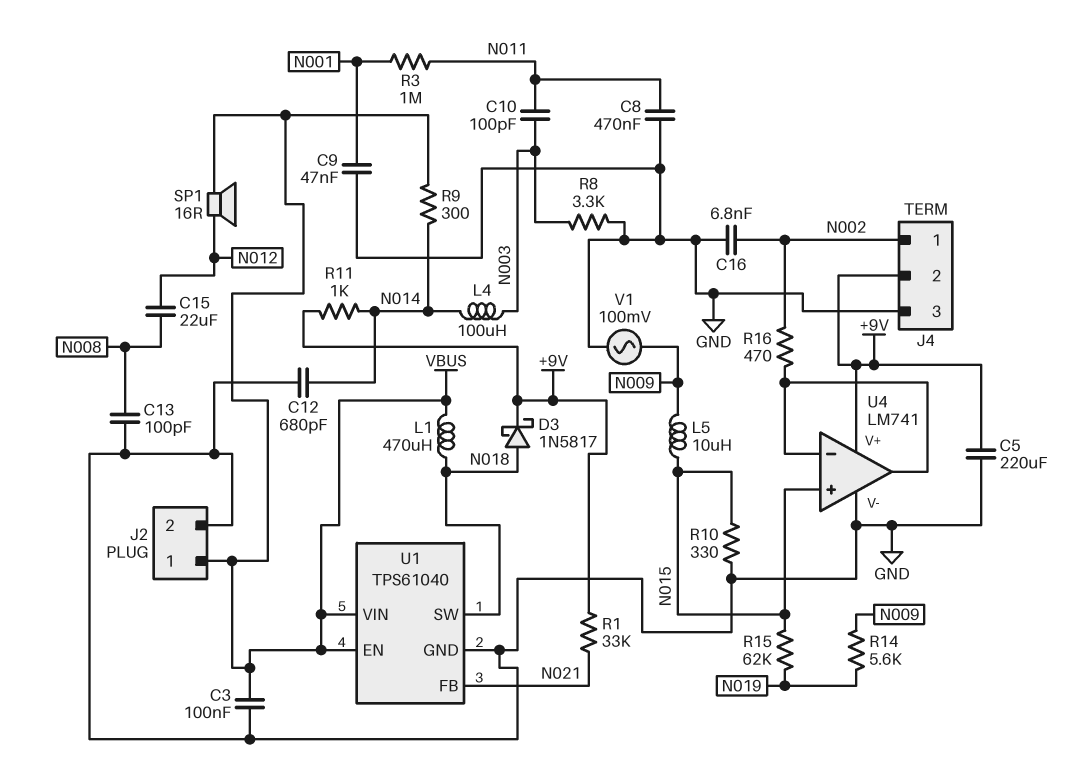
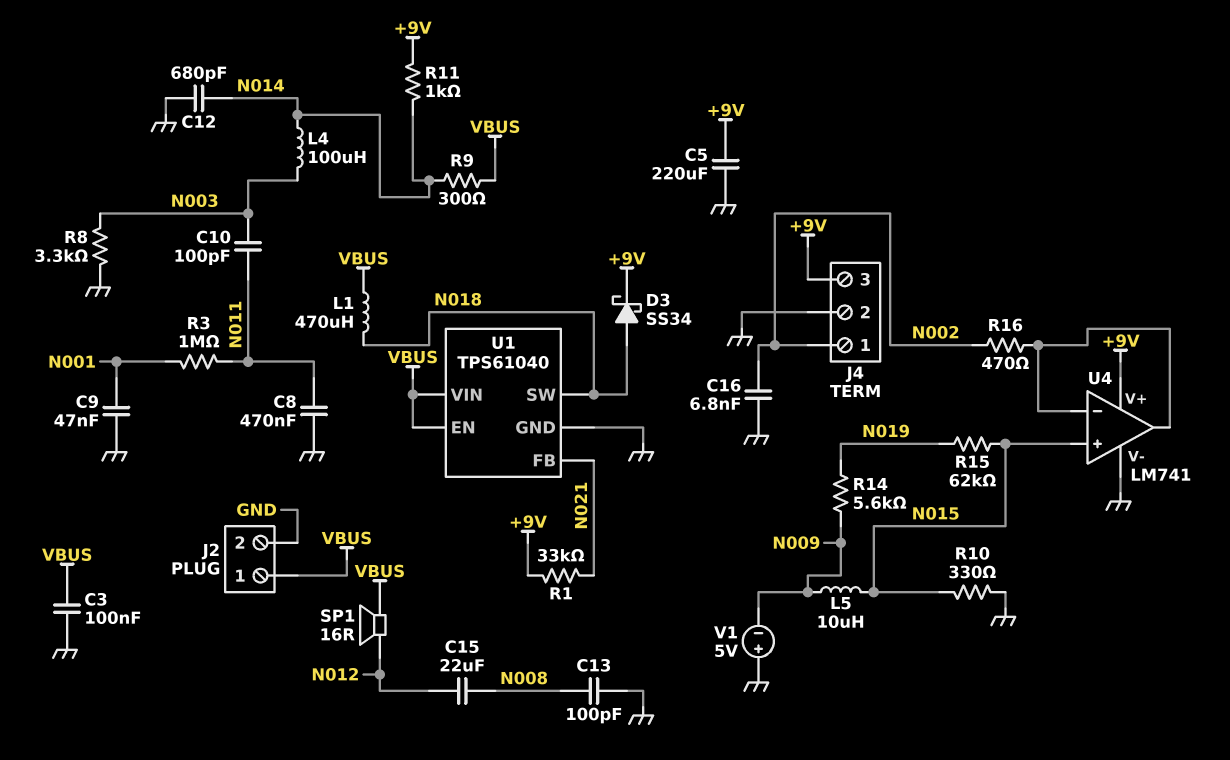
D3: schottky 1N5817 (A N018, K +9V) -> schottky SS34 (A N018, K +9V)
J4 pin 2: +9V -> GND
J4 pin 3: GND -> +9V
V1: AC 100mV (GND, N009) -> 5V (plus GND, minus N009)

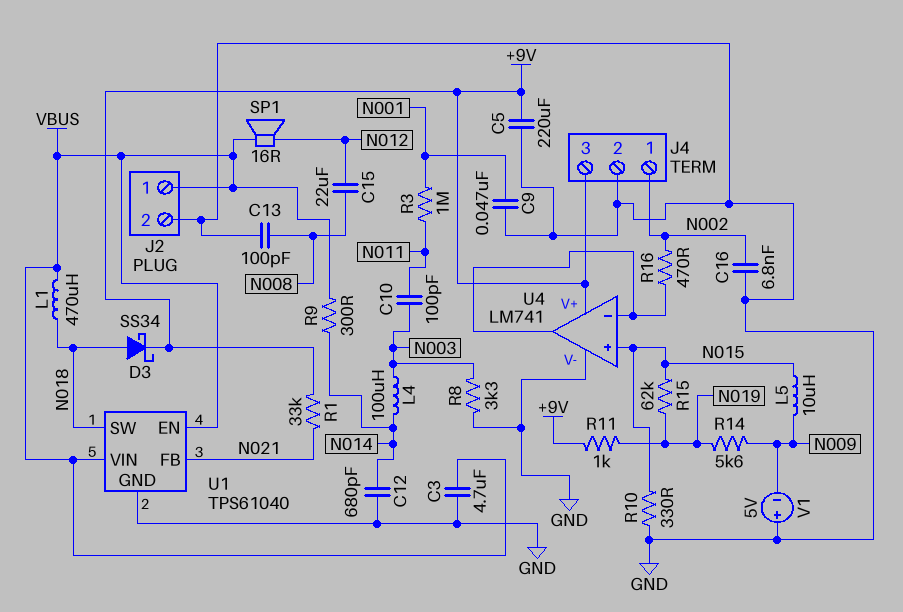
C3: 100nF (GND, VBUS) -> 4.7uF (GND, VBUS)
C8: 470nF (GND, N011) -> none
R11: 1k (+9V, N014) -> 1k (+9V, N019)

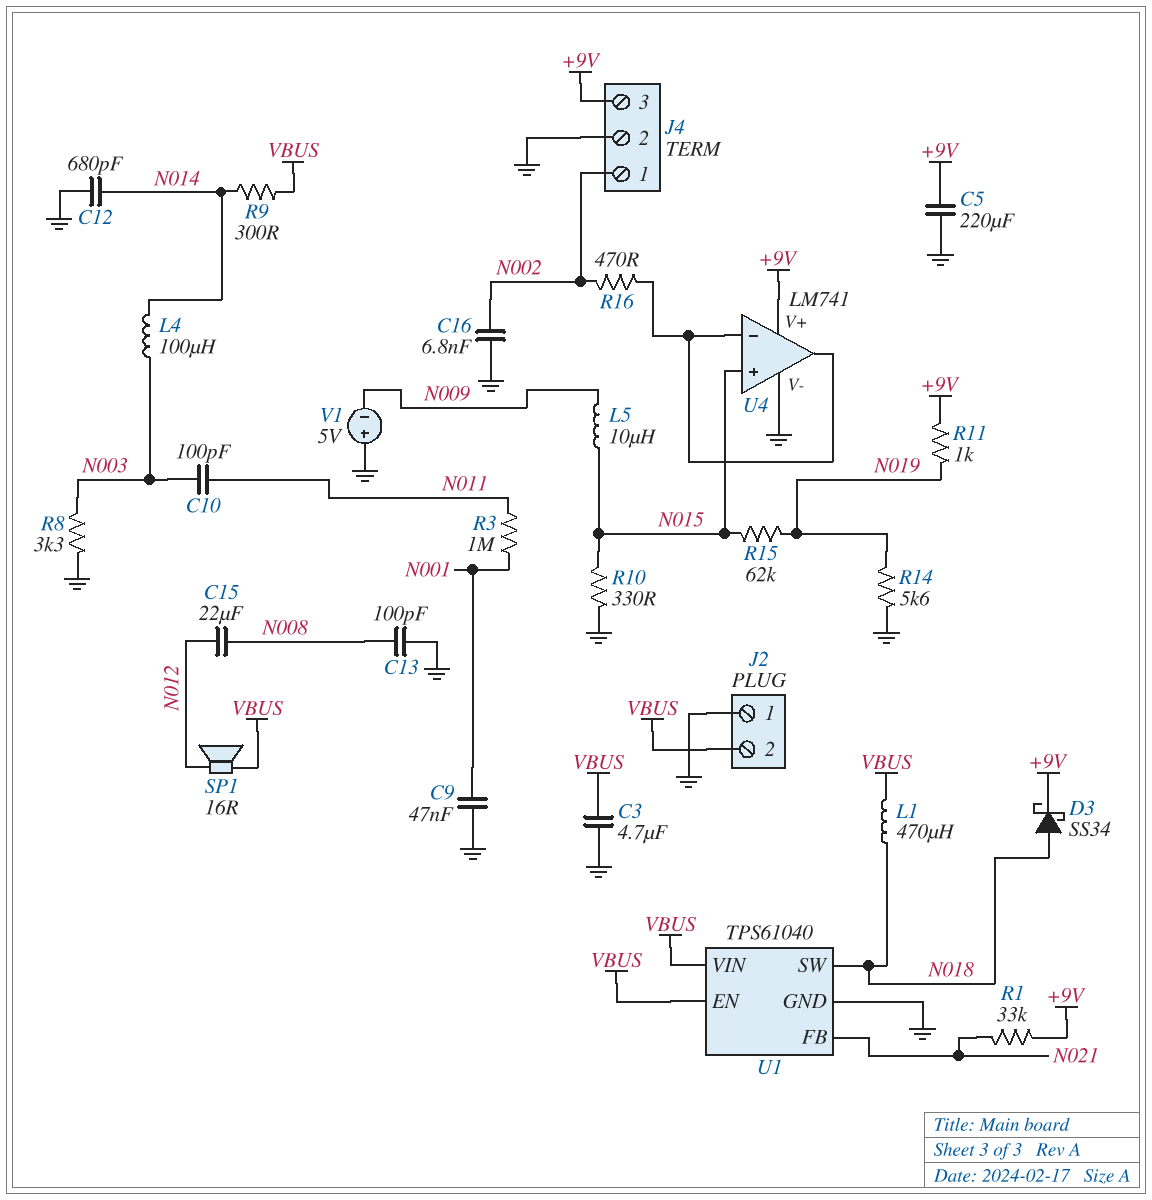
J2 pin 1: VBUS -> GND
J2 pin 2: GND -> VBUS
R14: 5.6k (N009, N019) -> 5.6k (GND, N019)

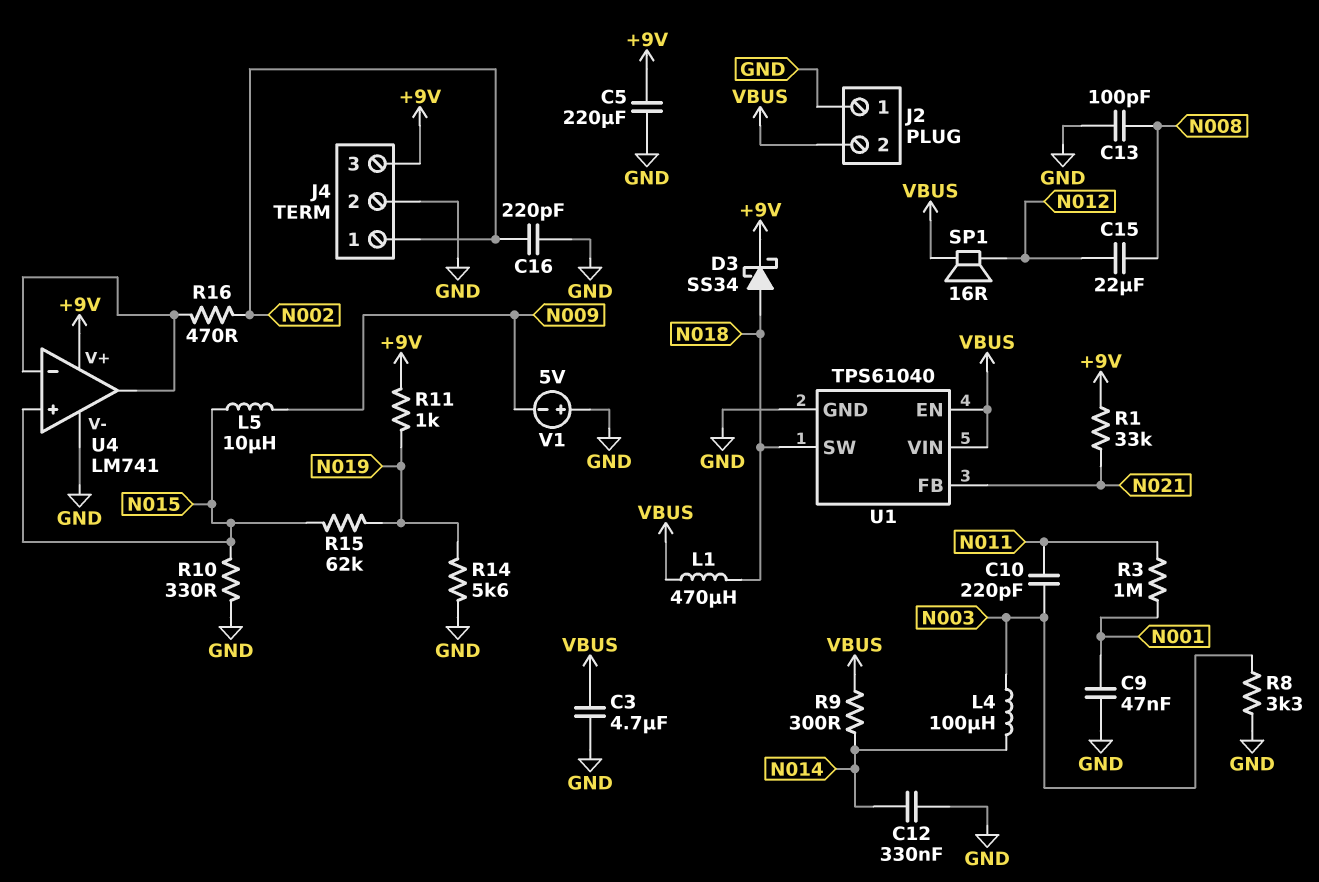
C10: 100pF (N003, N011) -> 220pF (N003, N011)
C12: 680pF (GND, N014) -> 330nF (GND, N014)
C16: 6.8nF (GND, N002) -> 220pF (GND, N002)

